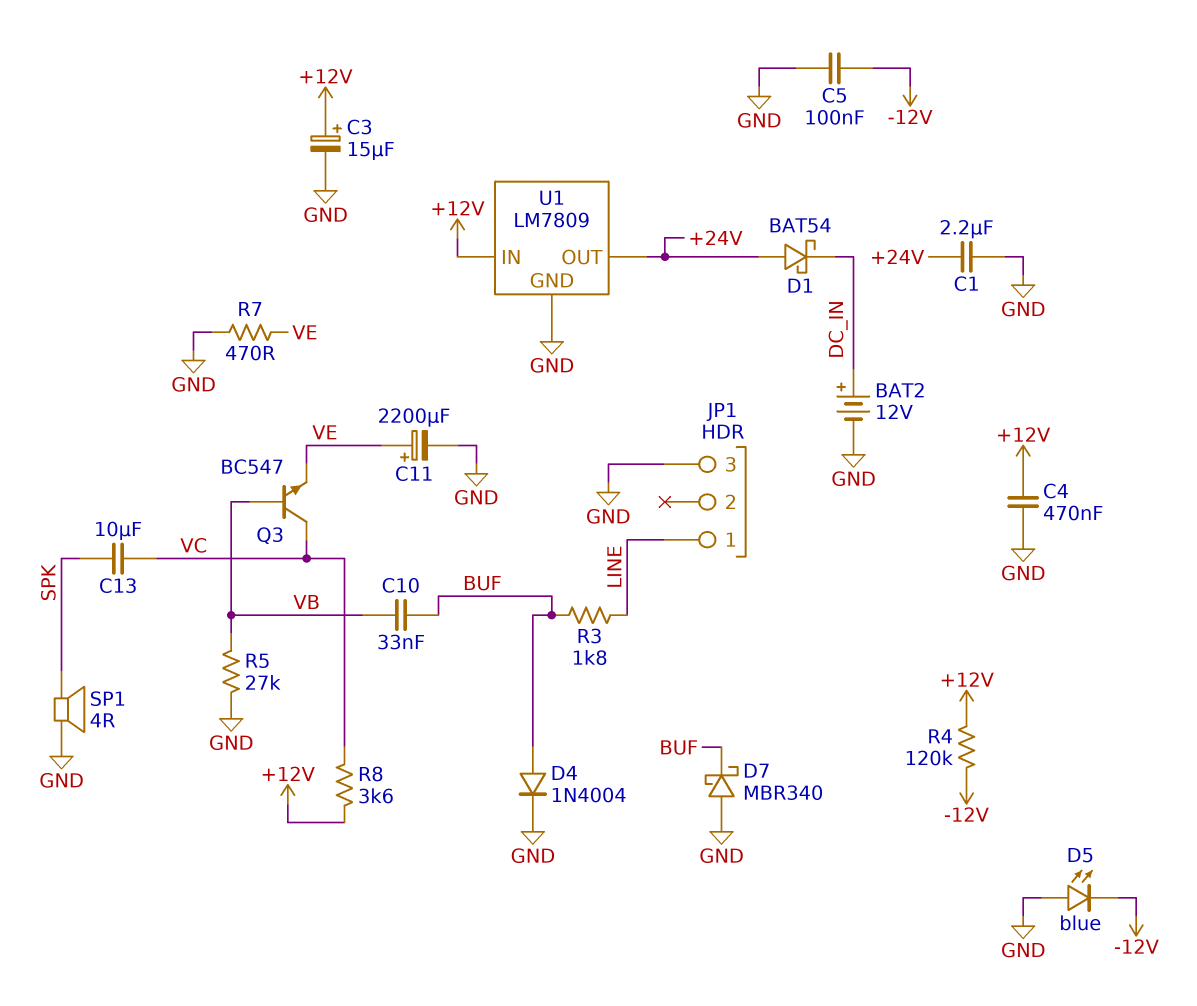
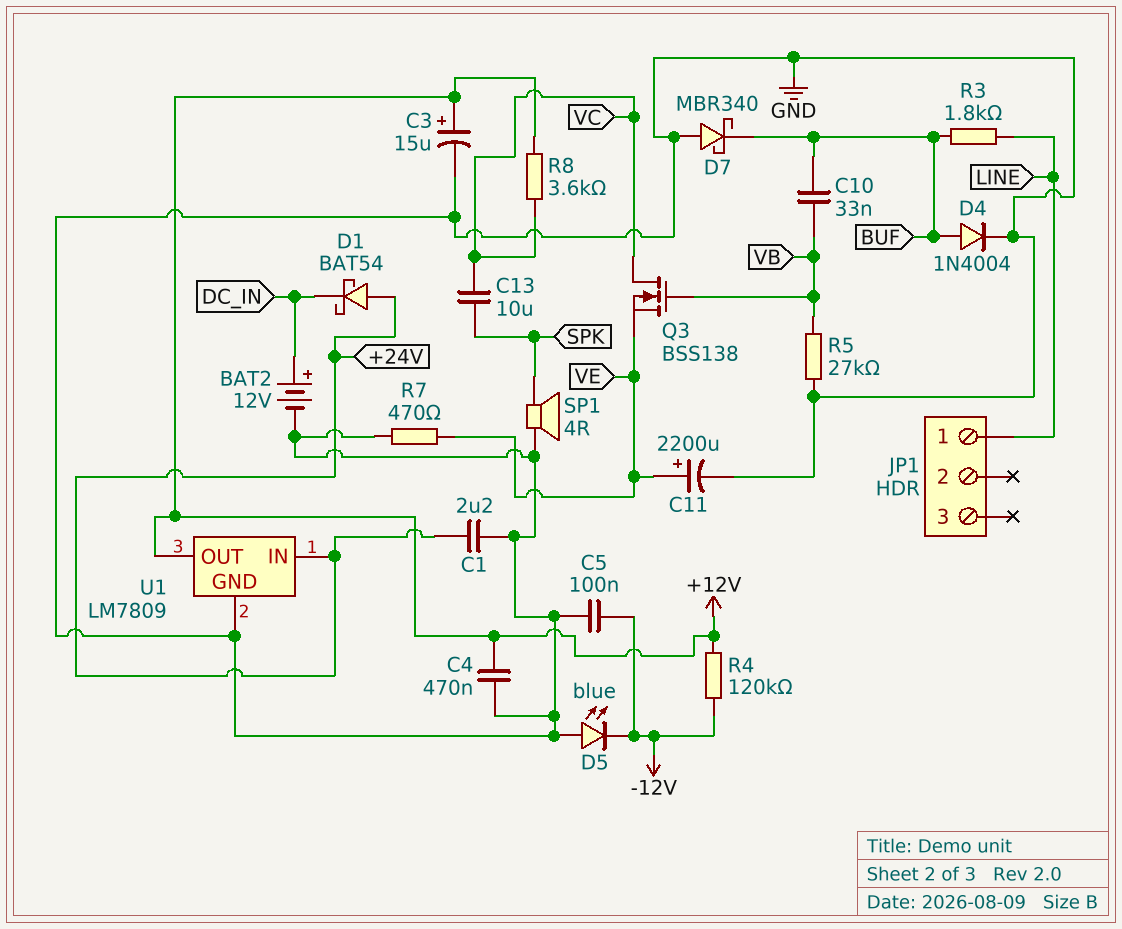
JP1 pin 3: GND -> none
Q3: NPN BC547 (B VB, C VC, E VE) -> NMOS BSS138 (G VB, D VC, S VE)
U1 pin IN: +12V -> +24V
U1 pin OUT: +24V -> +12V

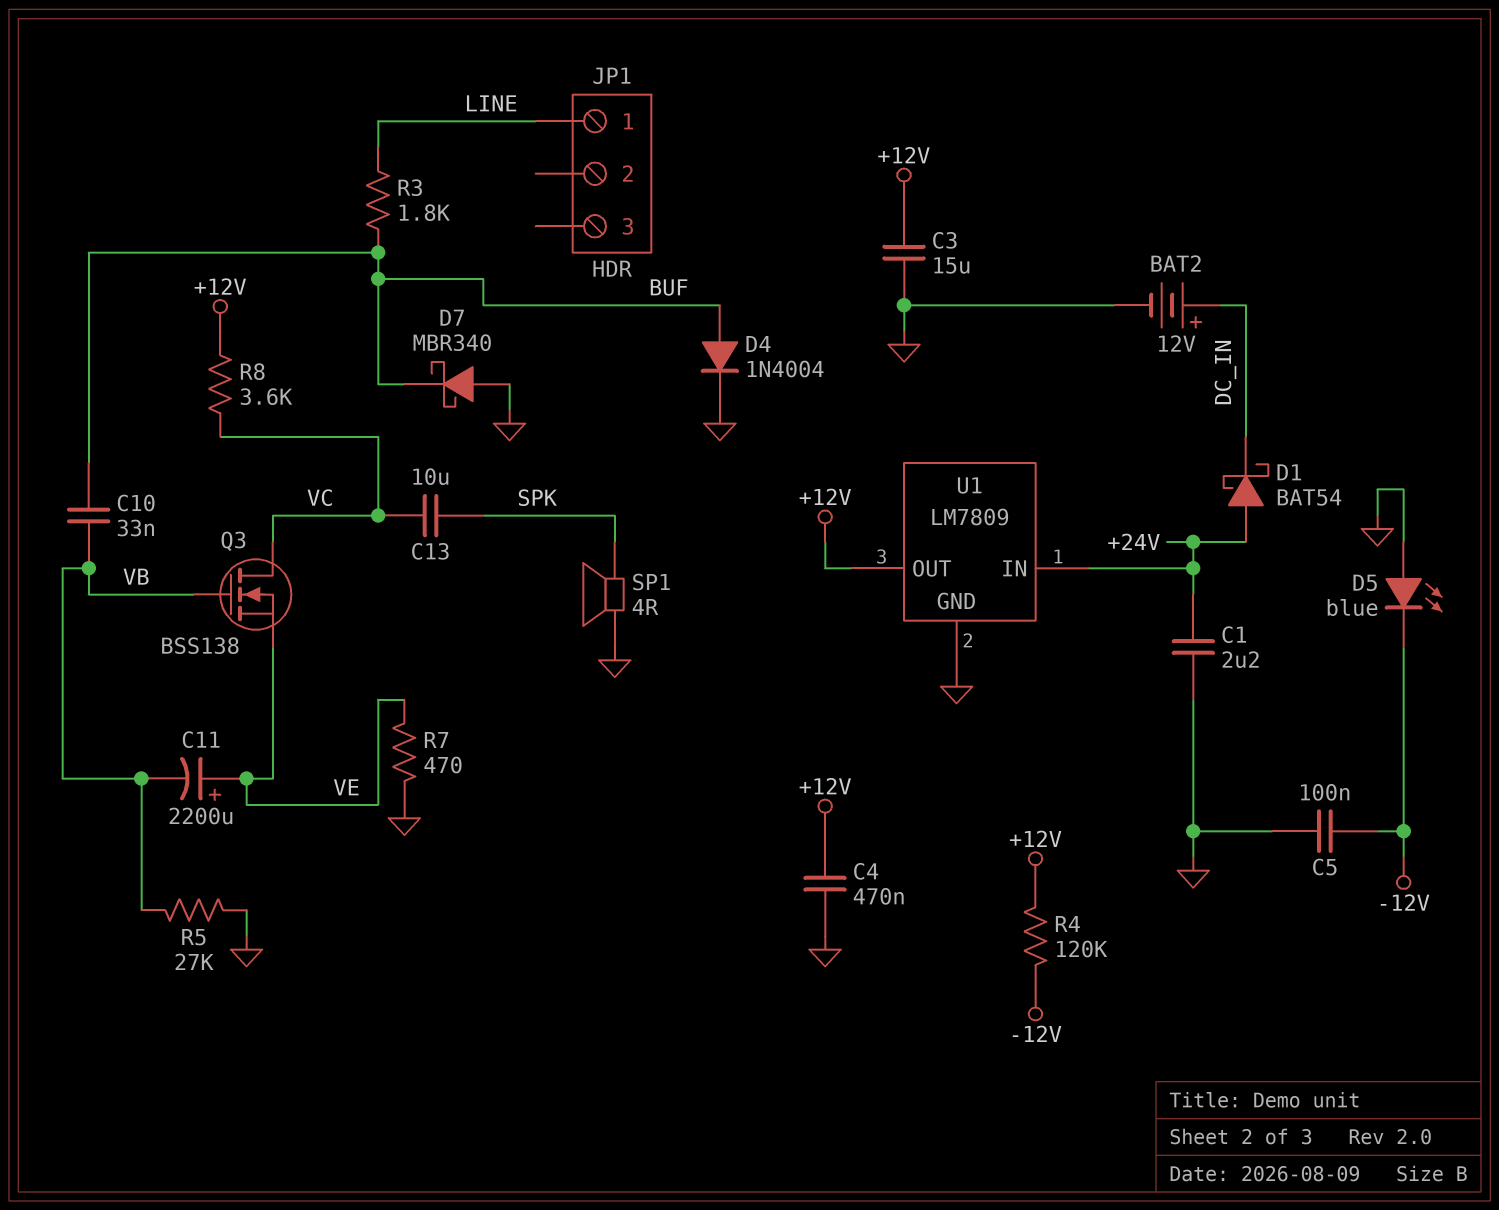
C3: 15uF (plus +12V, minus GND) -> 15uF (+12V, GND)
C11: 2200uF (plus VE, minus GND) -> 2200uF (plus VE, minus VB)

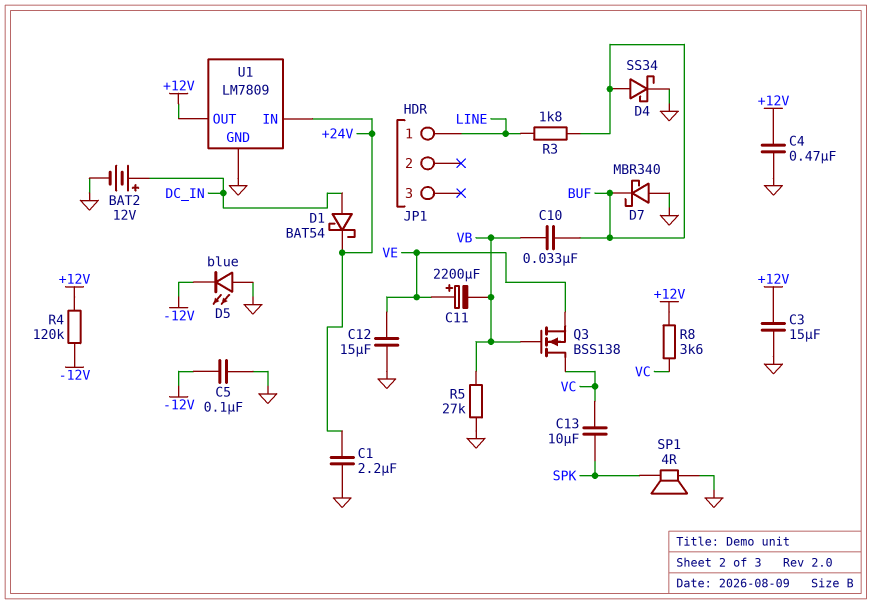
C12: none -> 15uF (GND, VE)
D1: schottky BAT54 (A +24V, K DC_IN) -> schottky BAT54 (A DC_IN, K +24V)
D4: diode 1N4004 (A BUF, K GND) -> schottky SS34 (A BUF, K GND)
R7: 470 (GND, VE) -> none

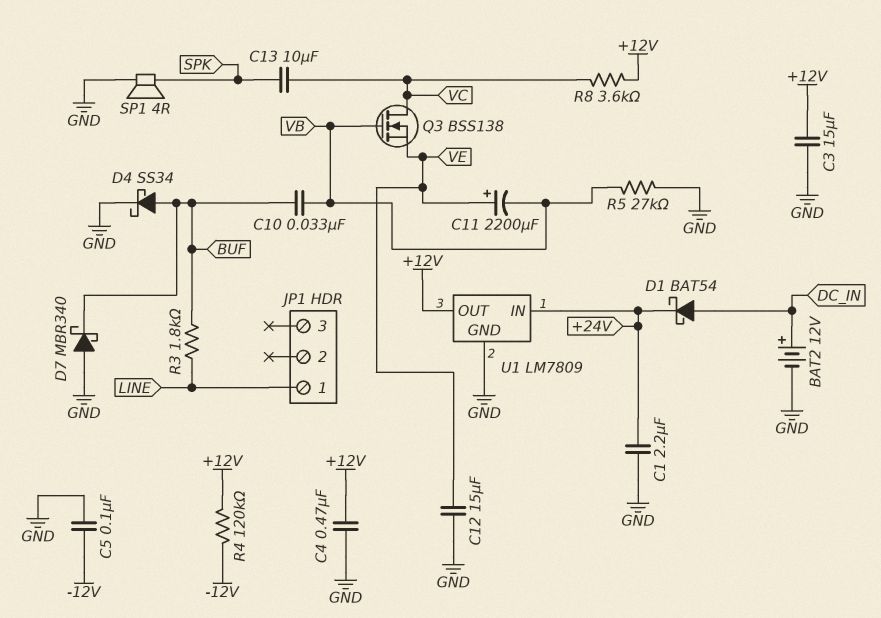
D5: LED blue (A GND, K -12V) -> none

